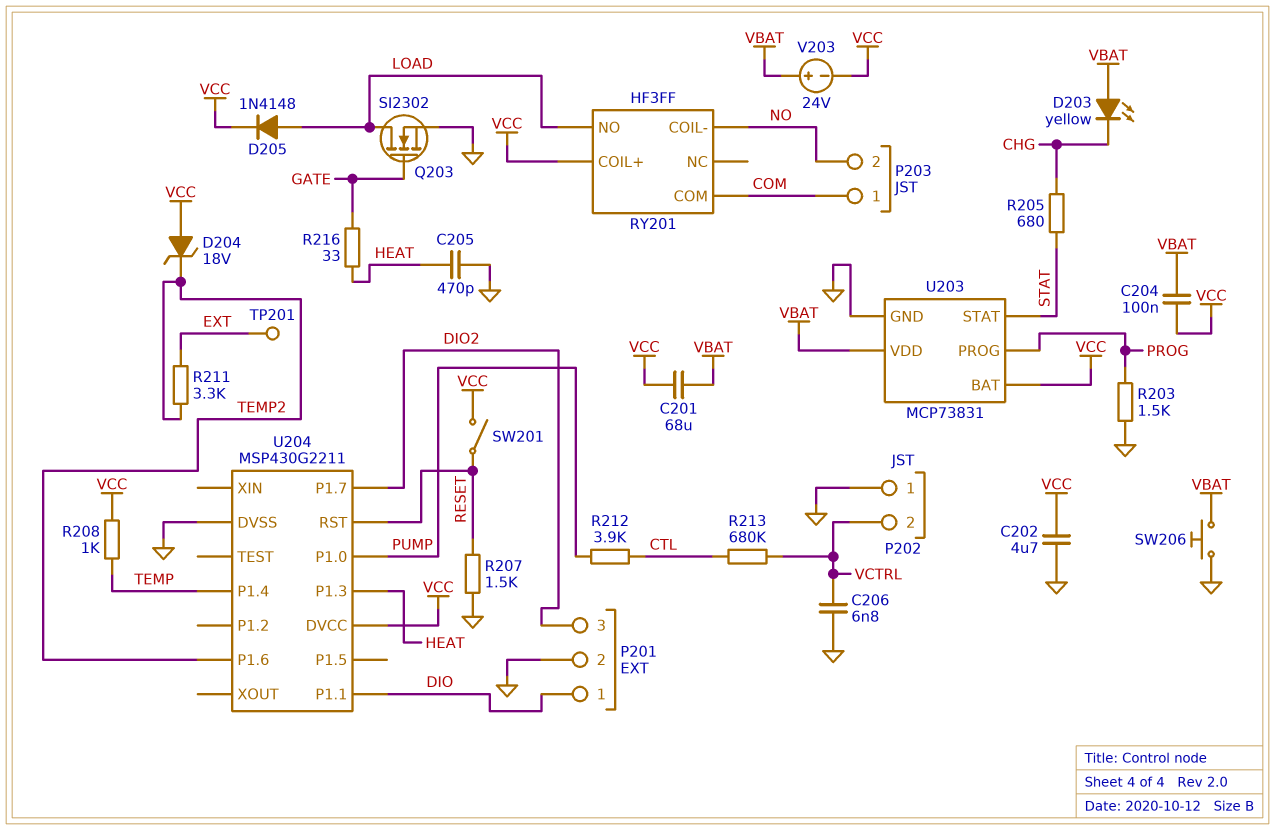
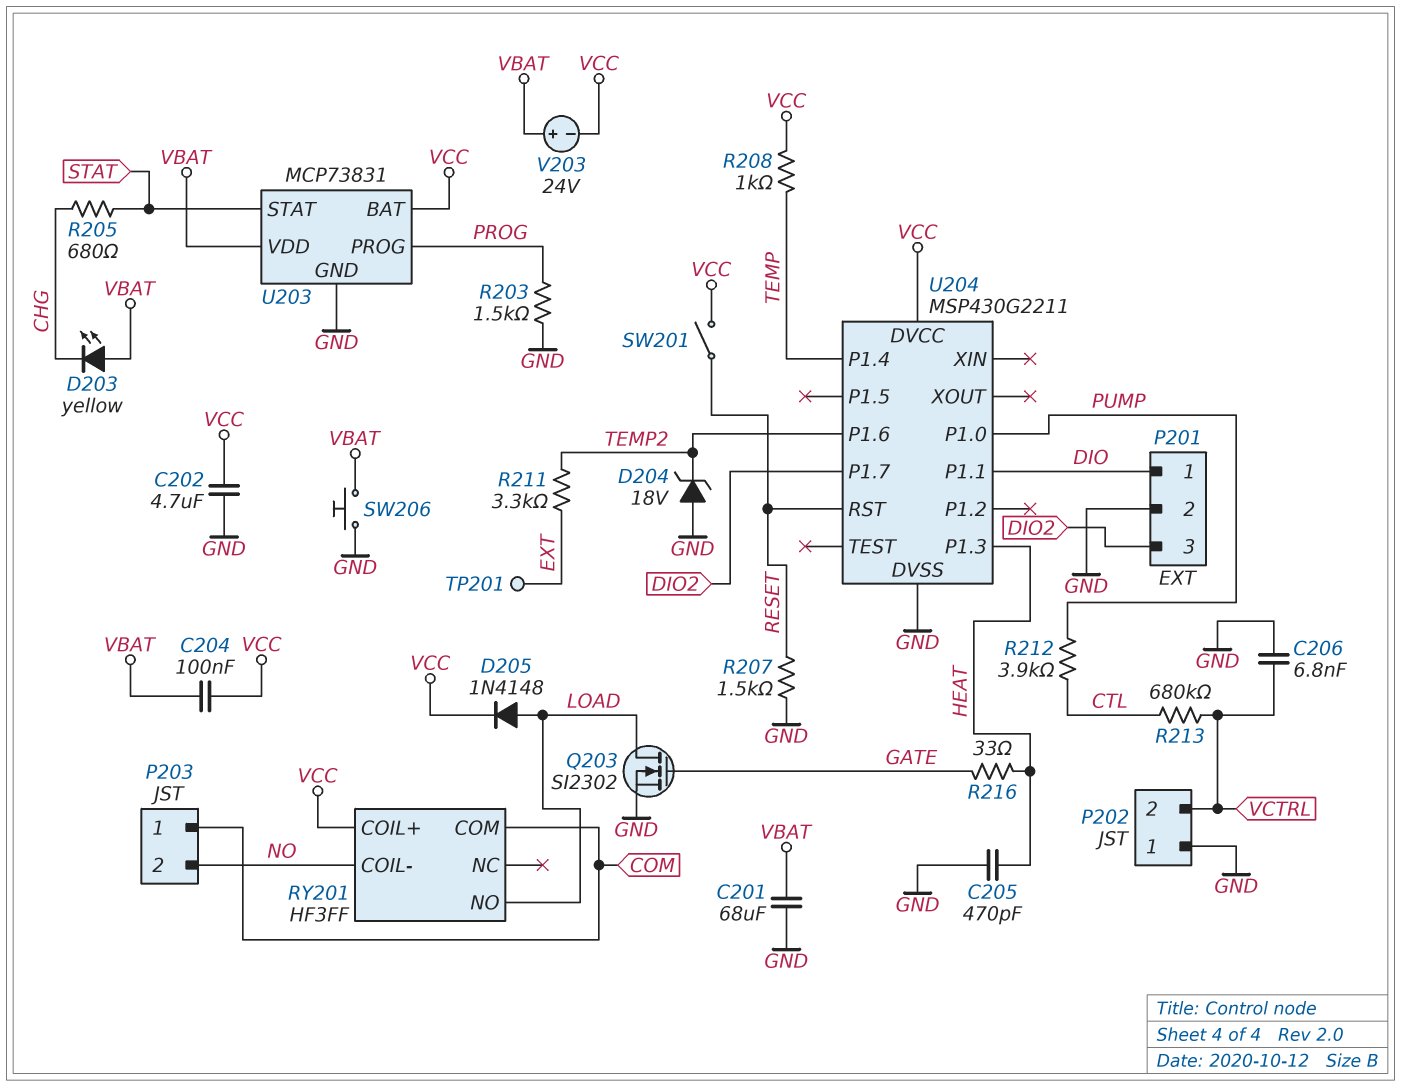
C201: 68uF (VBAT, VCC) -> 68uF (GND, VBAT)
D204: zener 18V (A VCC, K TEMP2) -> zener 18V (A GND, K TEMP2)

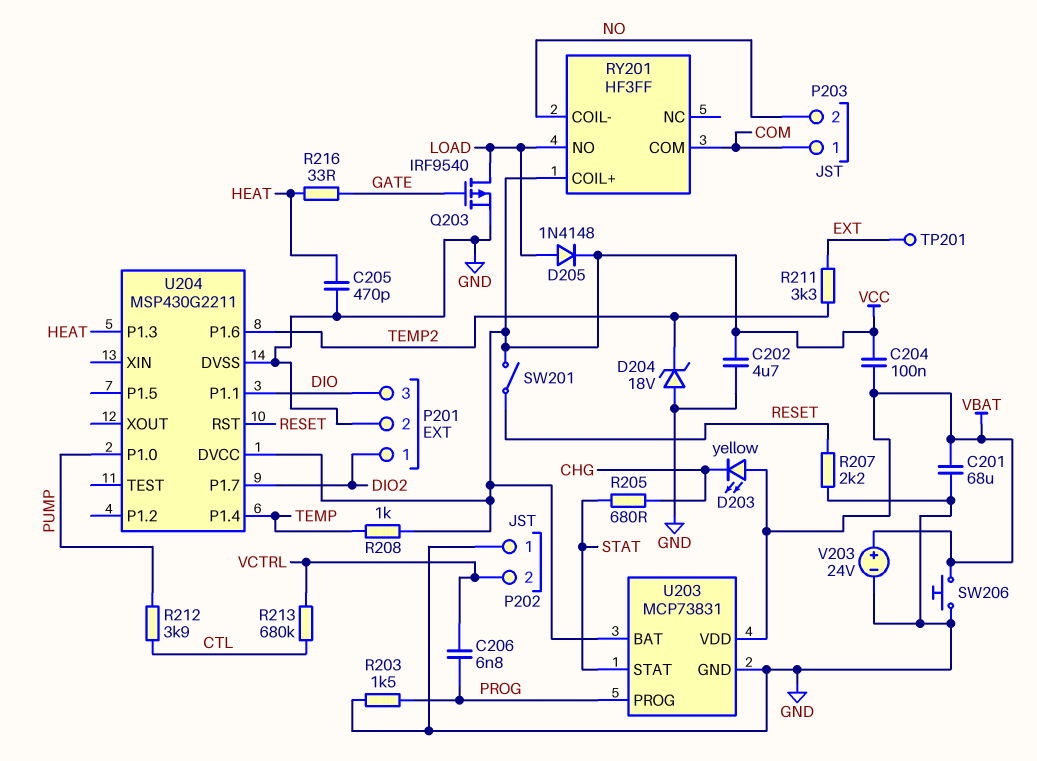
C206: 6.8nF (GND, VCTRL) -> 6.8nF (PROG, VCTRL)
P201 pin 1: DIO -> DIO2
P201 pin 3: DIO2 -> DIO
Q203: NMOS SI2302 (G GATE, D LOAD, S GND) -> PMOS IRF9540 (G GATE, D LOAD, S GND)
R207: 1.5k (GND, RESET) -> 2.2k (GND, RESET)
V203: 24V (plus VBAT, minus VCC) -> 24V (plus VBAT, minus GND)

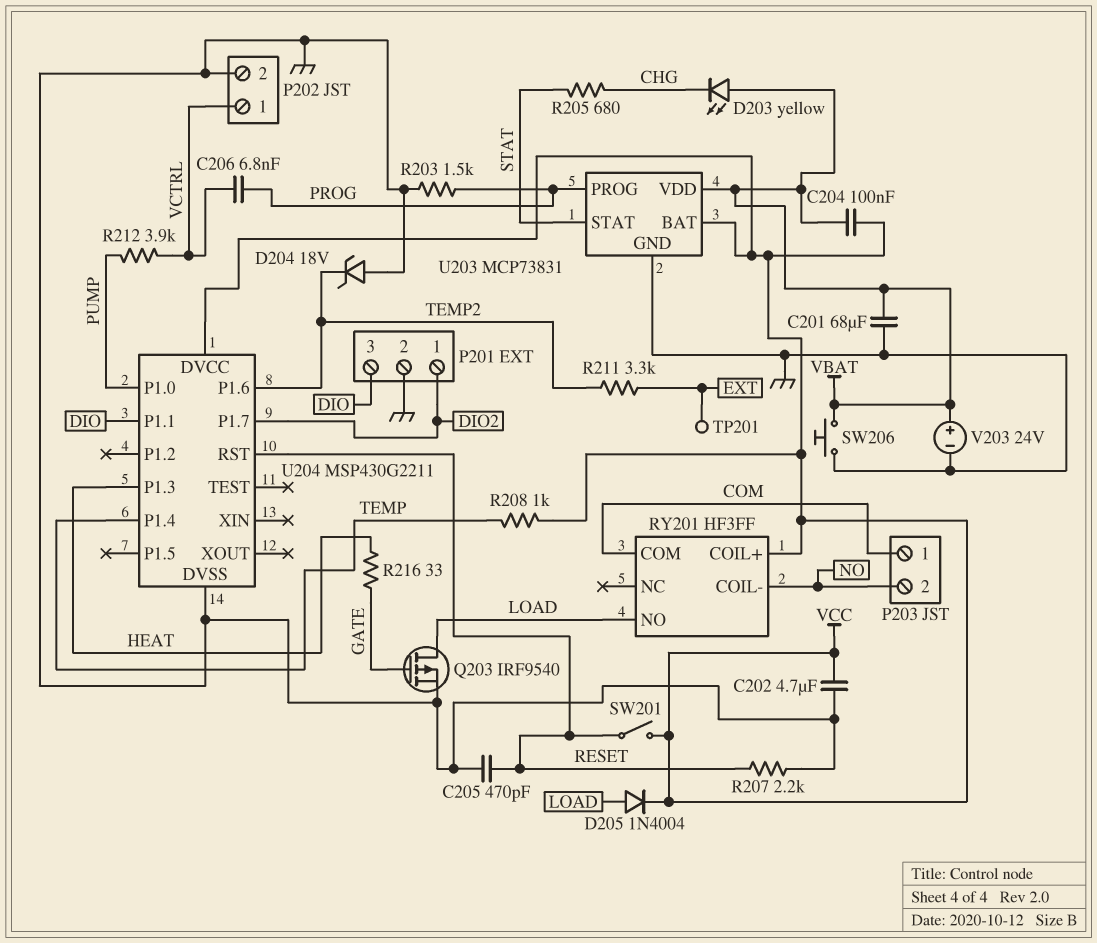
C205: 470pF (GND, HEAT) -> 470pF (GND, RESET)
D205: diode 1N4148 (A LOAD, K VCC) -> diode 1N4004 (A LOAD, K VCC)
P202 pin 1: GND -> VCTRL
P202 pin 2: VCTRL -> GND
R212: 3.9k (CTL, PUMP) -> 3.9k (PUMP, VCTRL)
R213: 680k (CTL, VCTRL) -> none

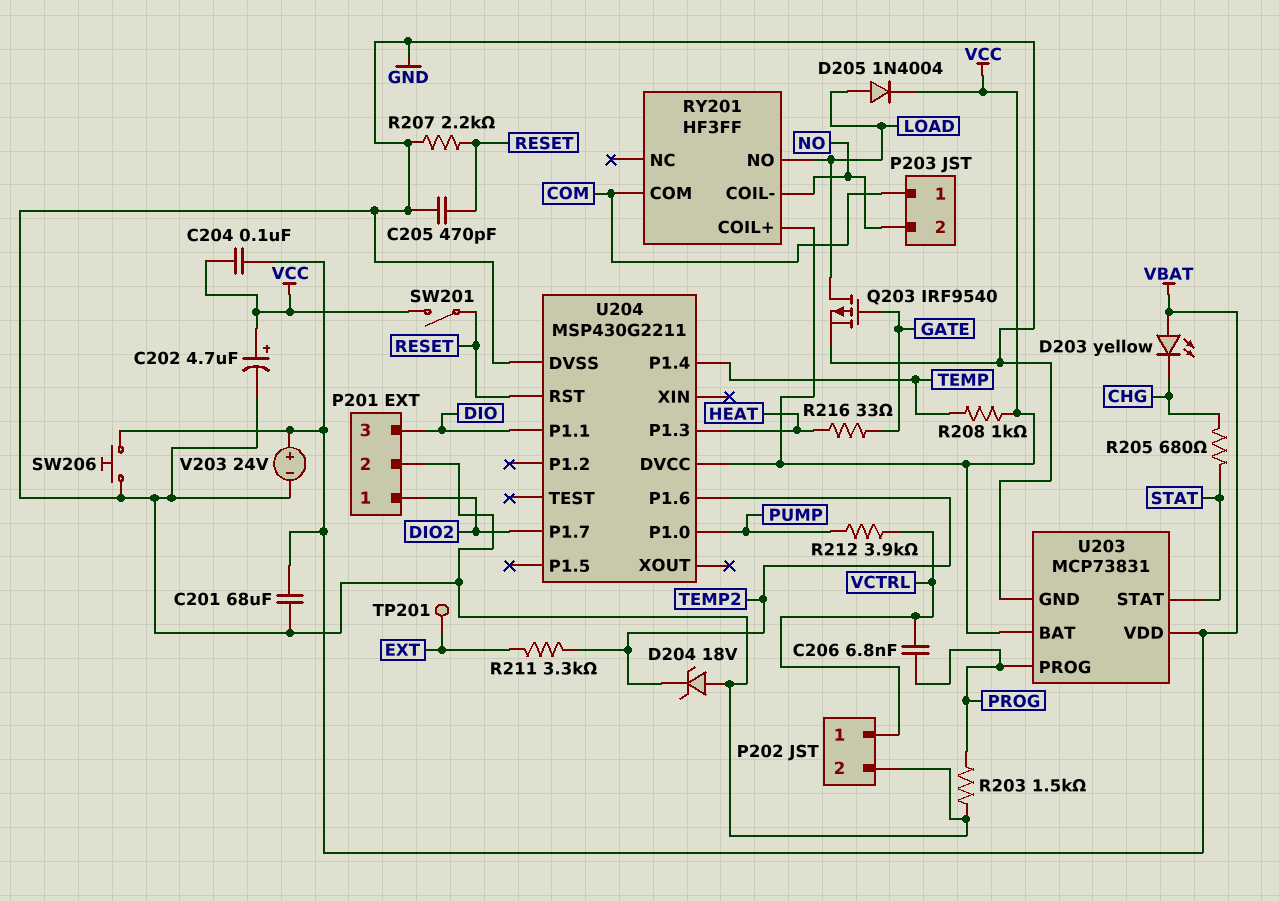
C202: 4.7uF (GND, VCC) -> 4.7uF (plus VCC, minus GND)

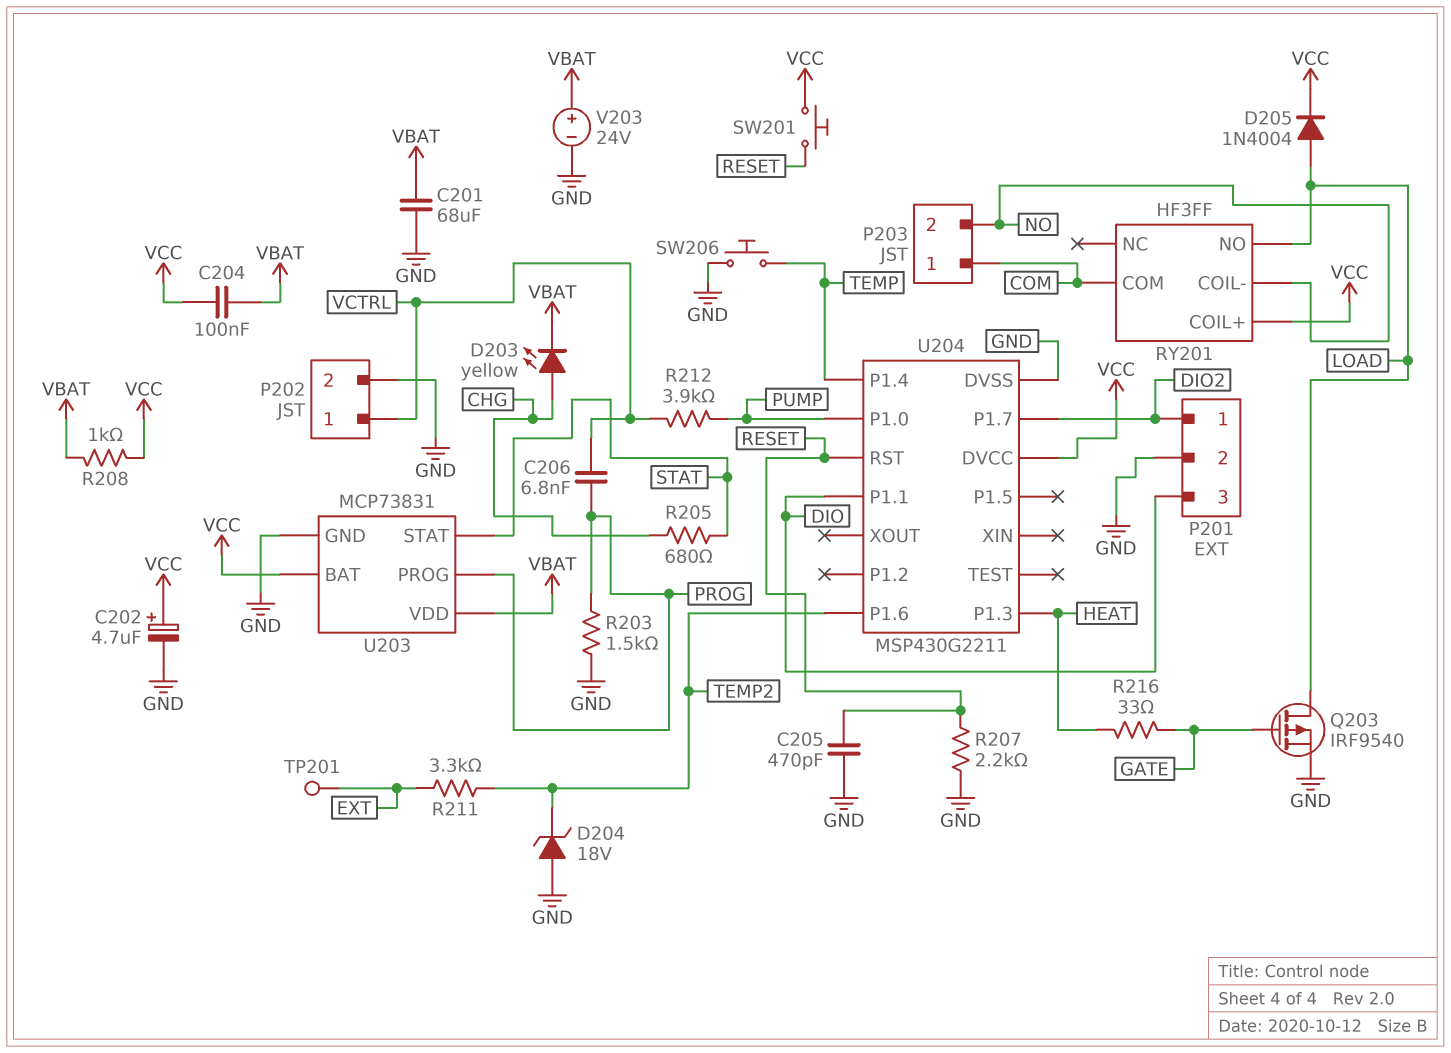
D203: LED yellow (A VBAT, K CHG) -> LED yellow (A CHG, K VBAT)
R208: 1k (TEMP, VCC) -> 1k (VBAT, VCC)
SW201: switch (RESET, VCC) -> button (RESET, VCC)
SW206: button (GND, VBAT) -> button (GND, TEMP)

